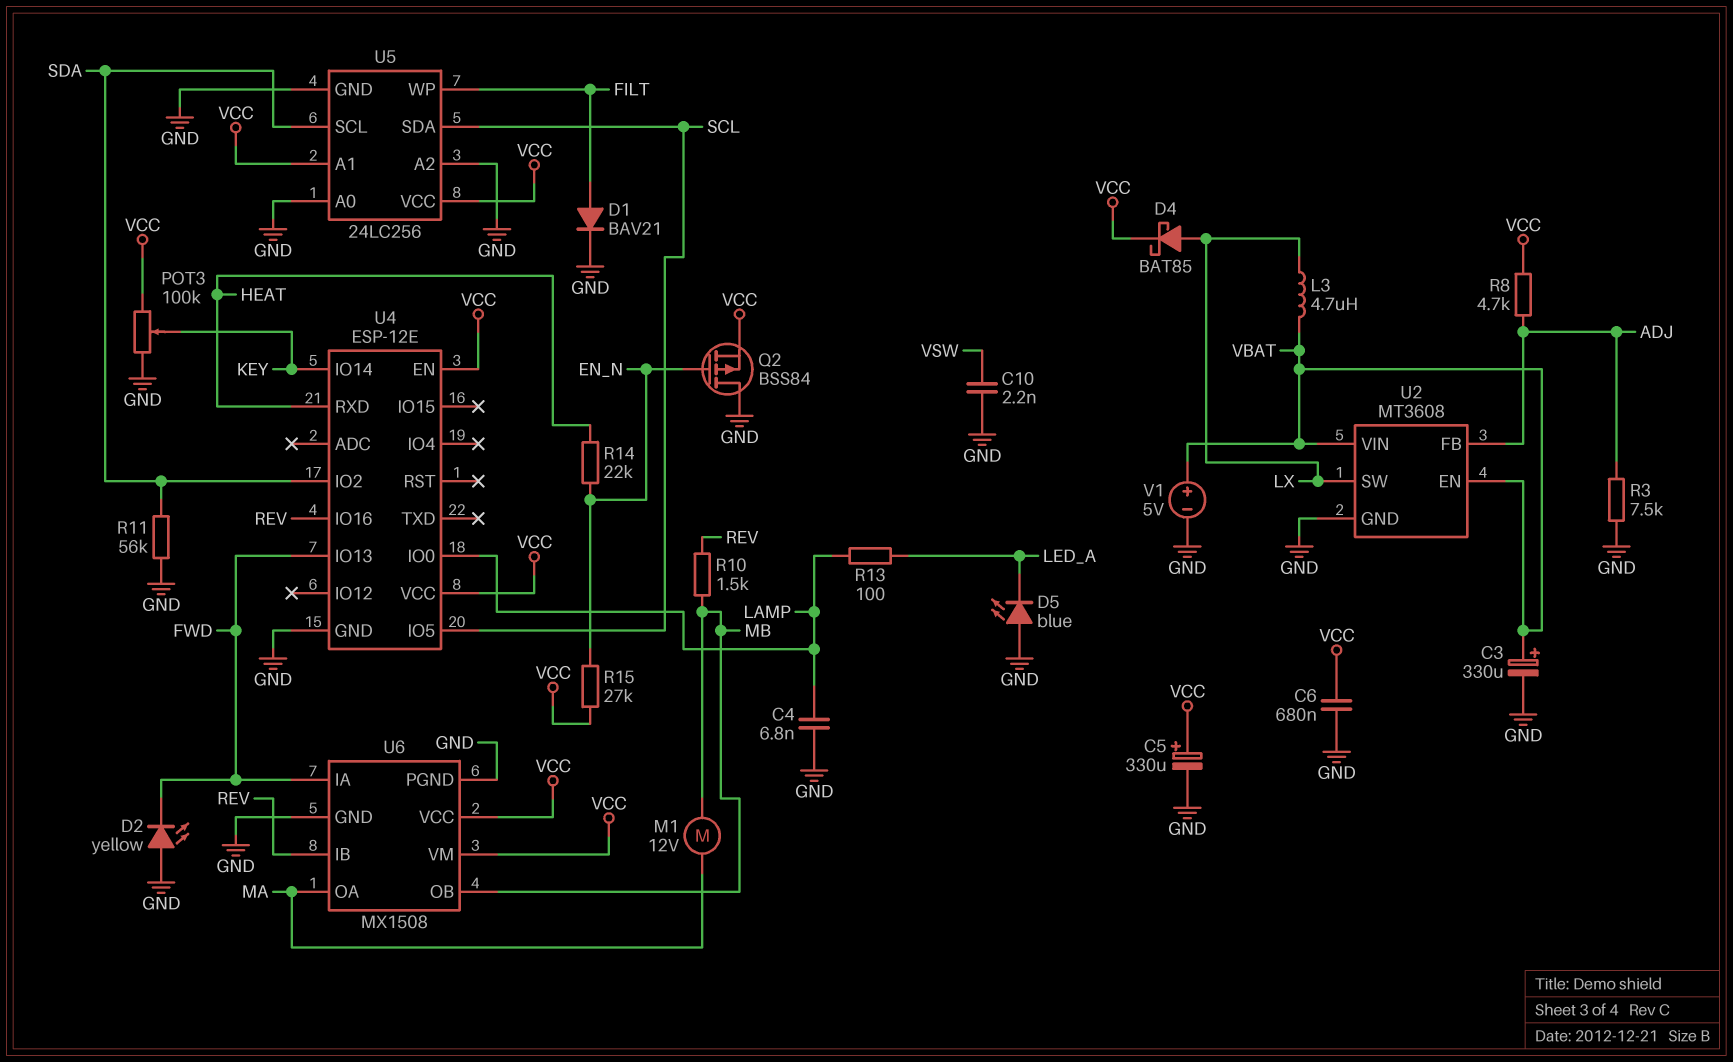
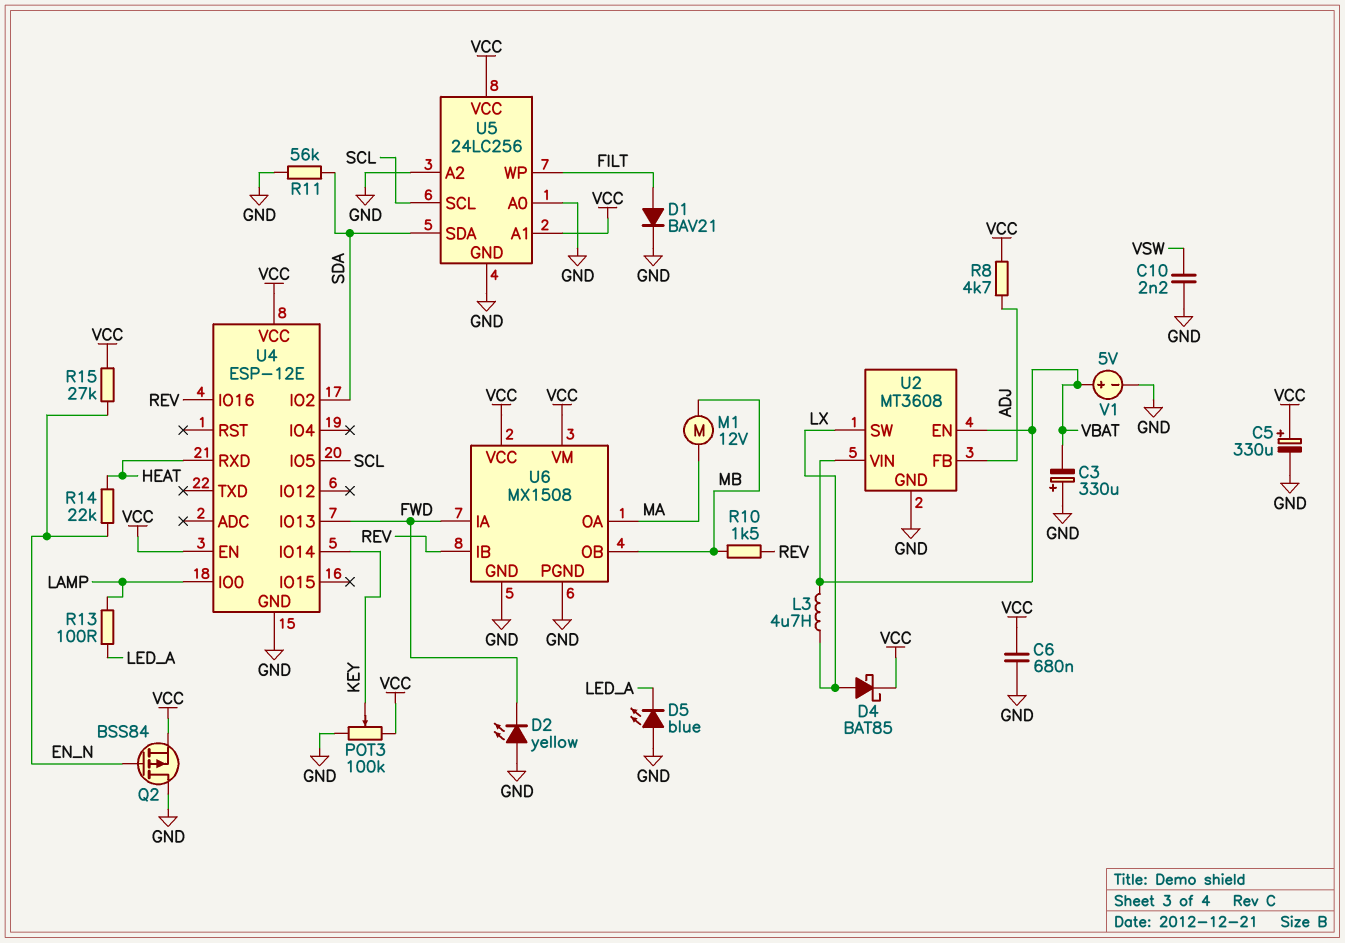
C3: 330uF (plus VBAT, minus GND) -> 330uF (plus GND, minus VBAT)
C4: 6.8nF (GND, LAMP) -> none
R3: 7.5k (ADJ, GND) -> none
U5 pin SCL: SDA -> SCL
U5 pin SDA: SCL -> SDA

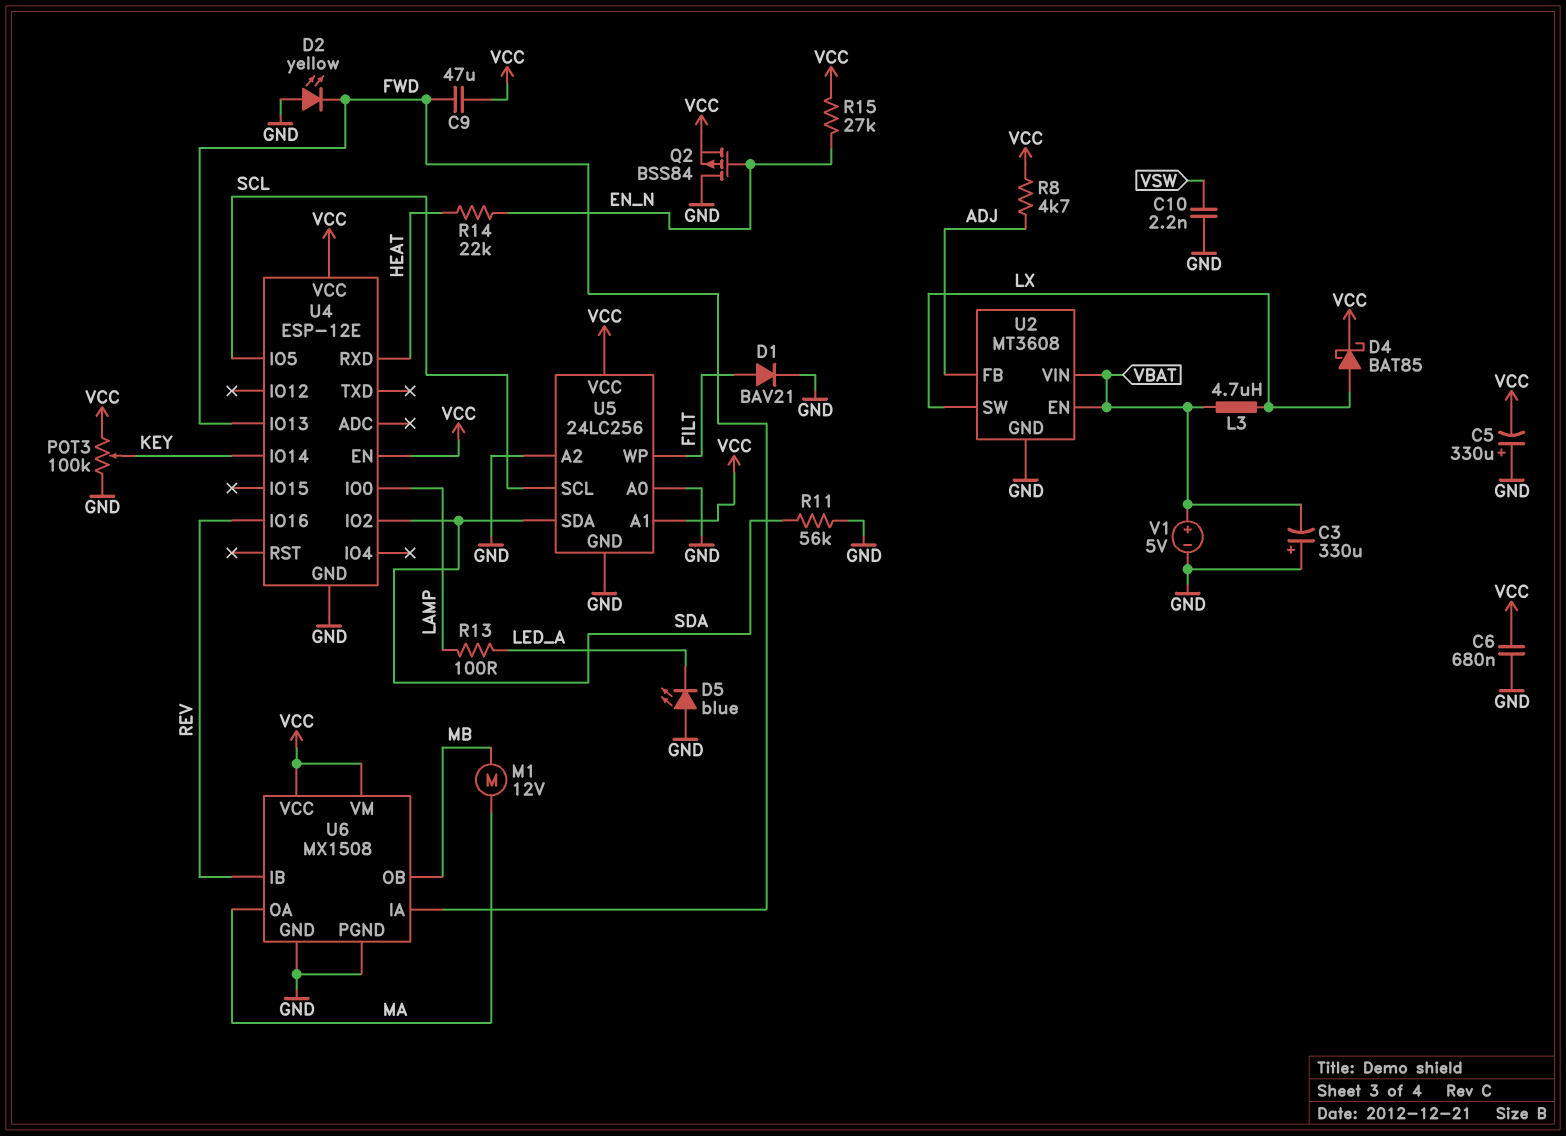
C5: 330uF (plus VCC, minus GND) -> 330uF (plus GND, minus VCC)
C9: none -> 47uF (FWD, VCC)
R10: 1.5k (MB, REV) -> none

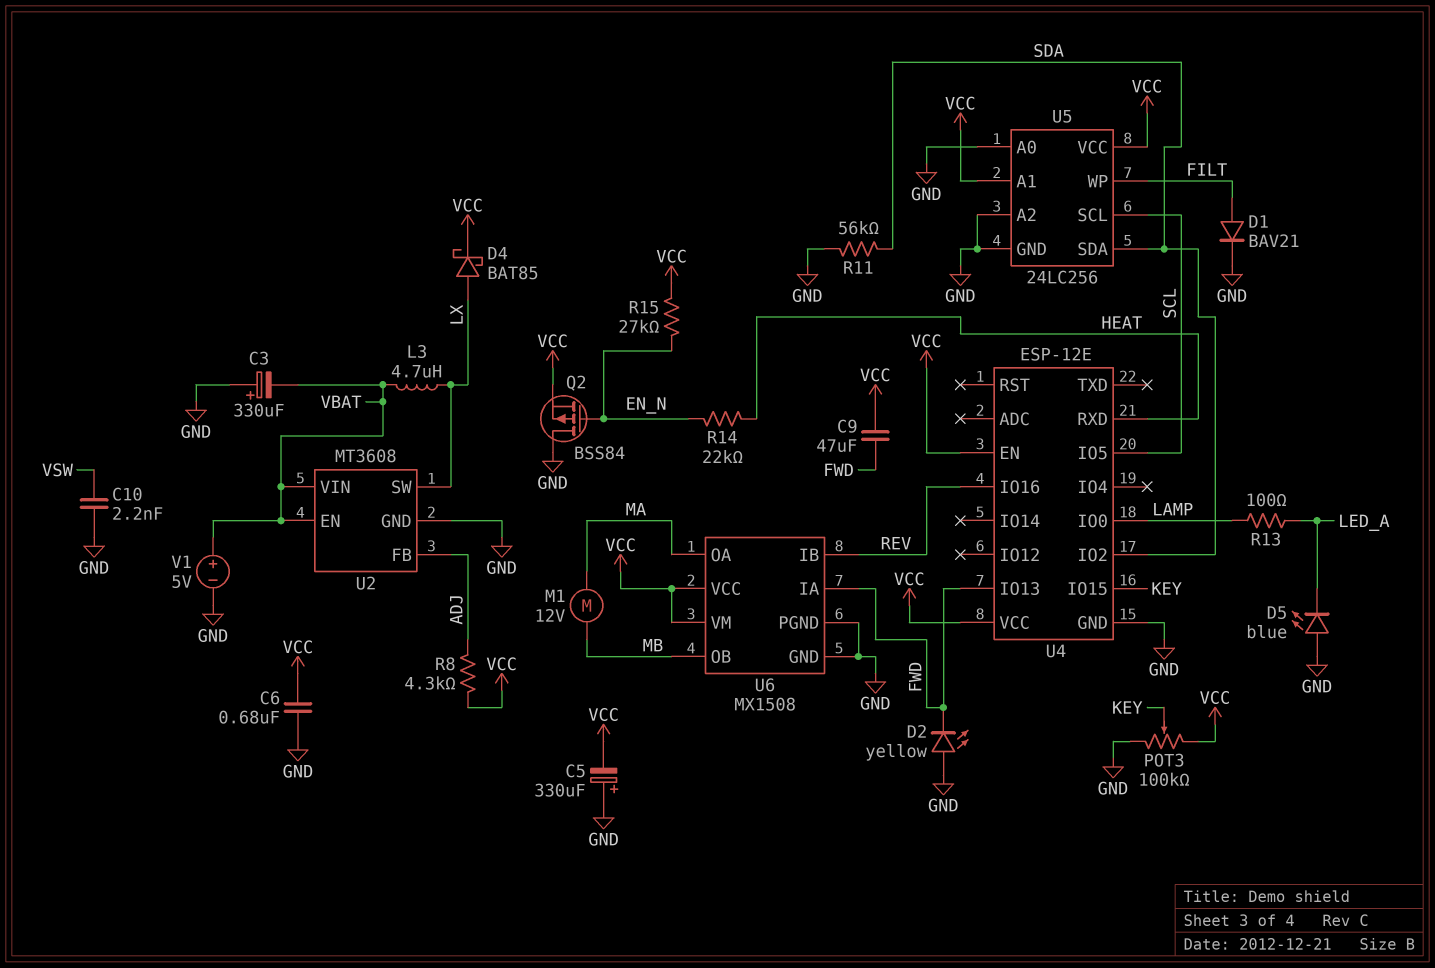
R8: 4.7k (ADJ, VCC) -> 4.3k (ADJ, VCC)
U4 pin IO14: KEY -> none
U4 pin IO15: none -> KEY

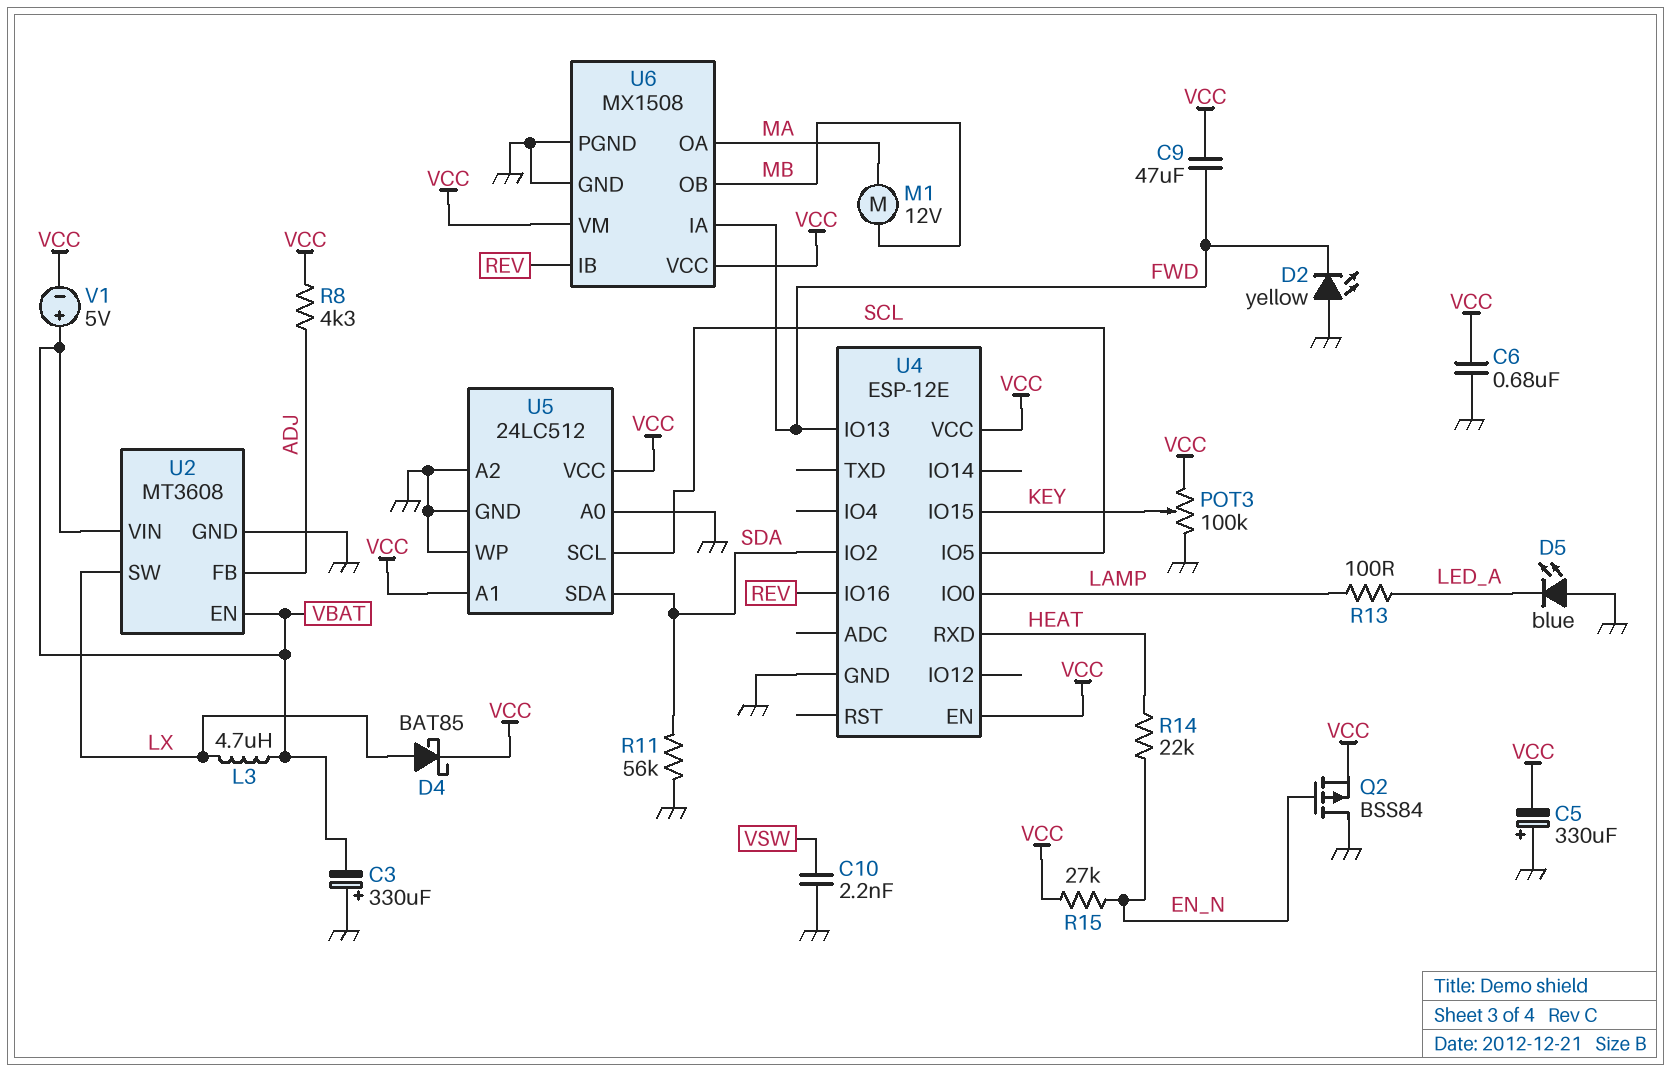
D1: diode BAV21 (A FILT, K GND) -> none
U5: 24LC256 -> 24LC512
U5 pin WP: FILT -> GND
V1: 5V (plus VBAT, minus GND) -> 5V (plus VBAT, minus VCC)

